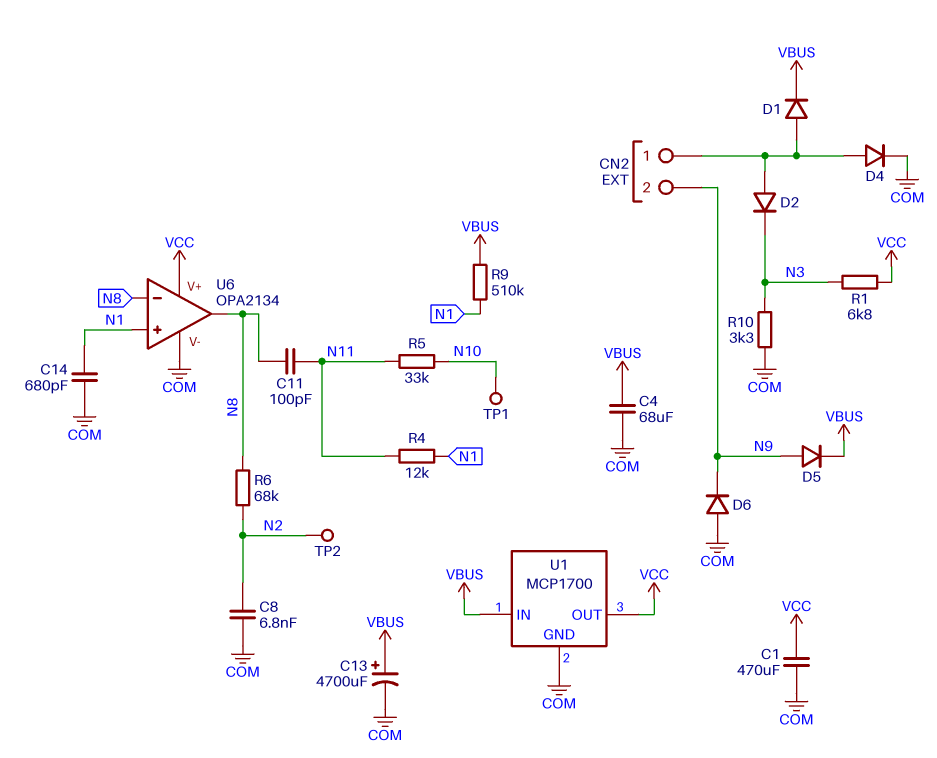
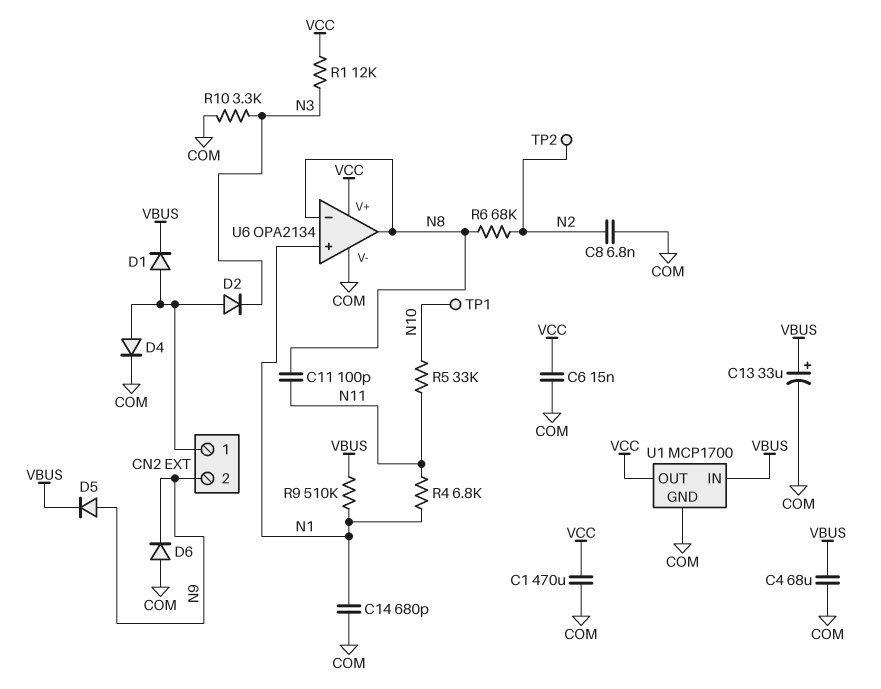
C6: none -> 15nF (COM, VCC)
C13: 4700uF (plus VBUS, minus COM) -> 33uF (plus VBUS, minus COM)
R1: 6.8k (N3, VCC) -> 12k (N3, VCC)
R4: 12k (N1, N11) -> 6.8k (N1, N11)

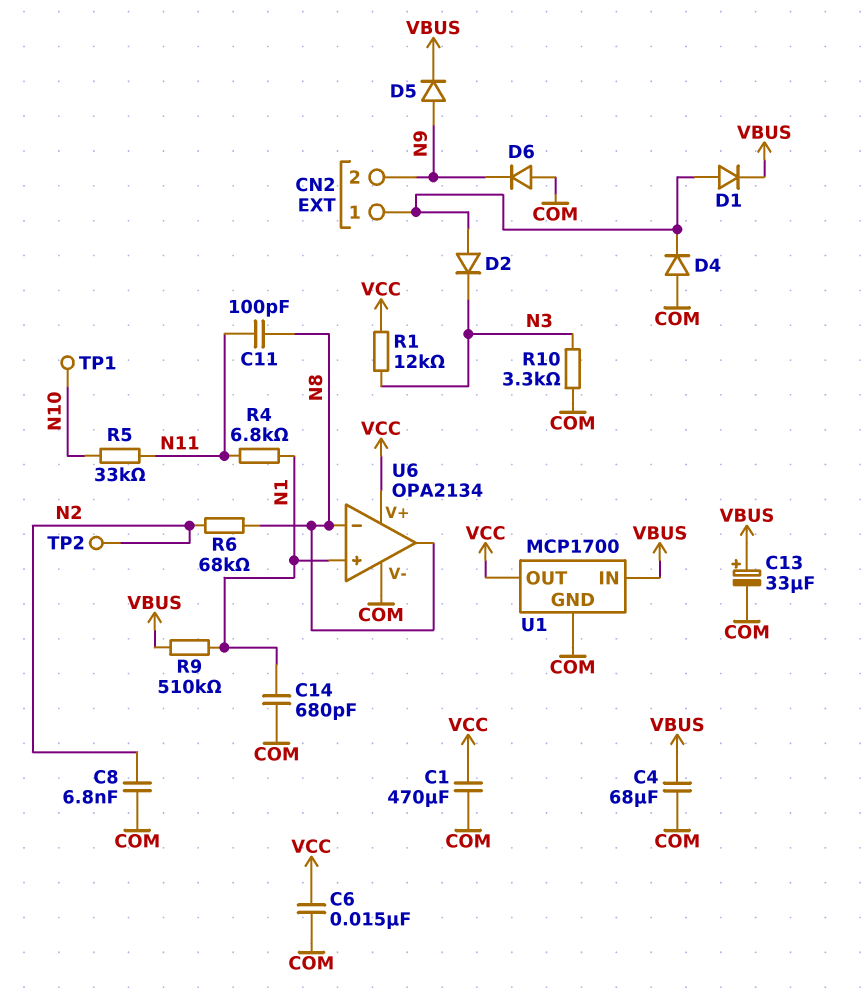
D4: diode (A CN2/1, K COM) -> diode (A COM, K CN2/1)

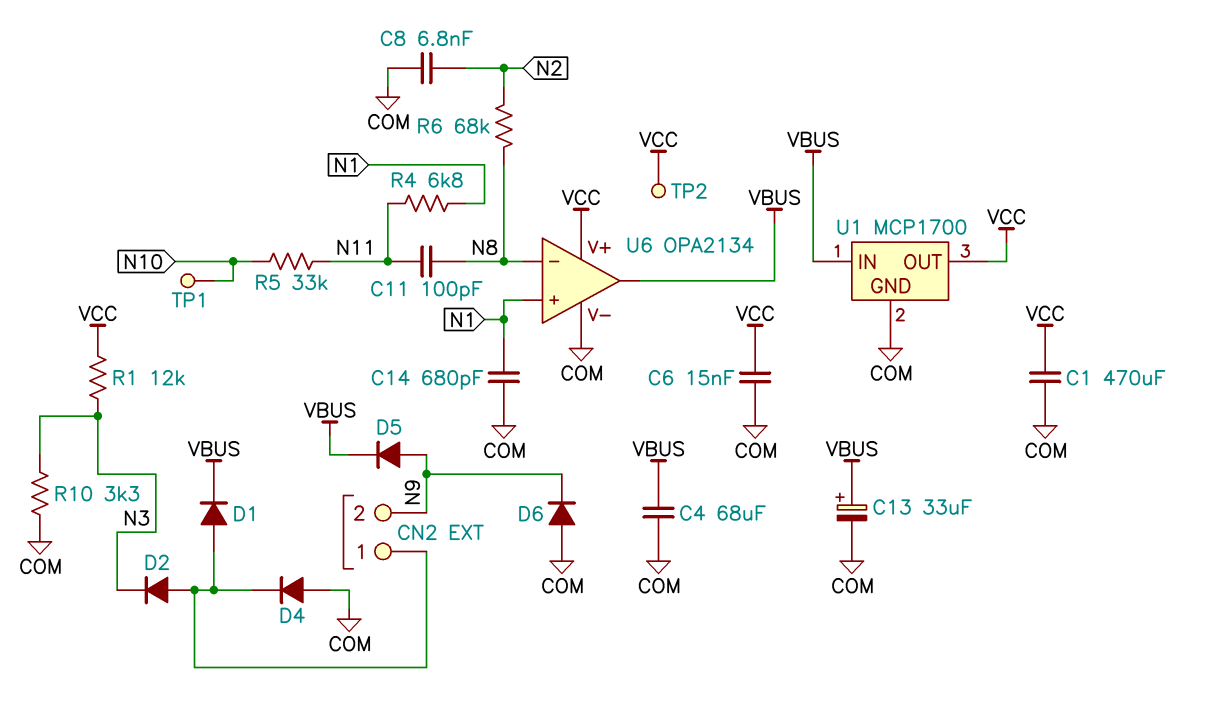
R9: 510k (N1, VBUS) -> none
TP2: test point (N2) -> test point (VCC)
U6 pin out: N8 -> VBUS

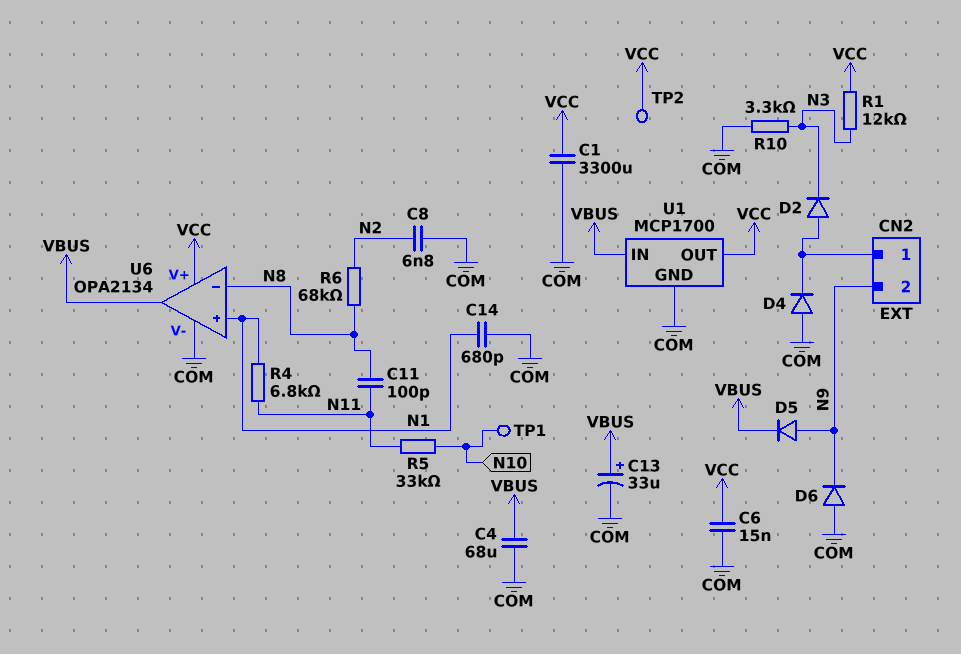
C1: 470uF (COM, VCC) -> 3300uF (COM, VCC)
D1: diode (A CN2/1, K VBUS) -> none

